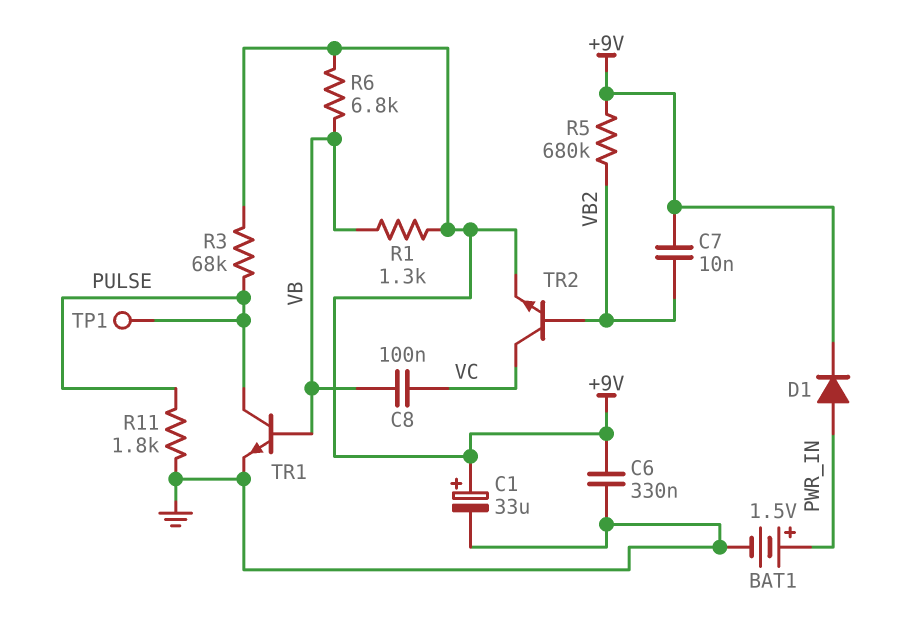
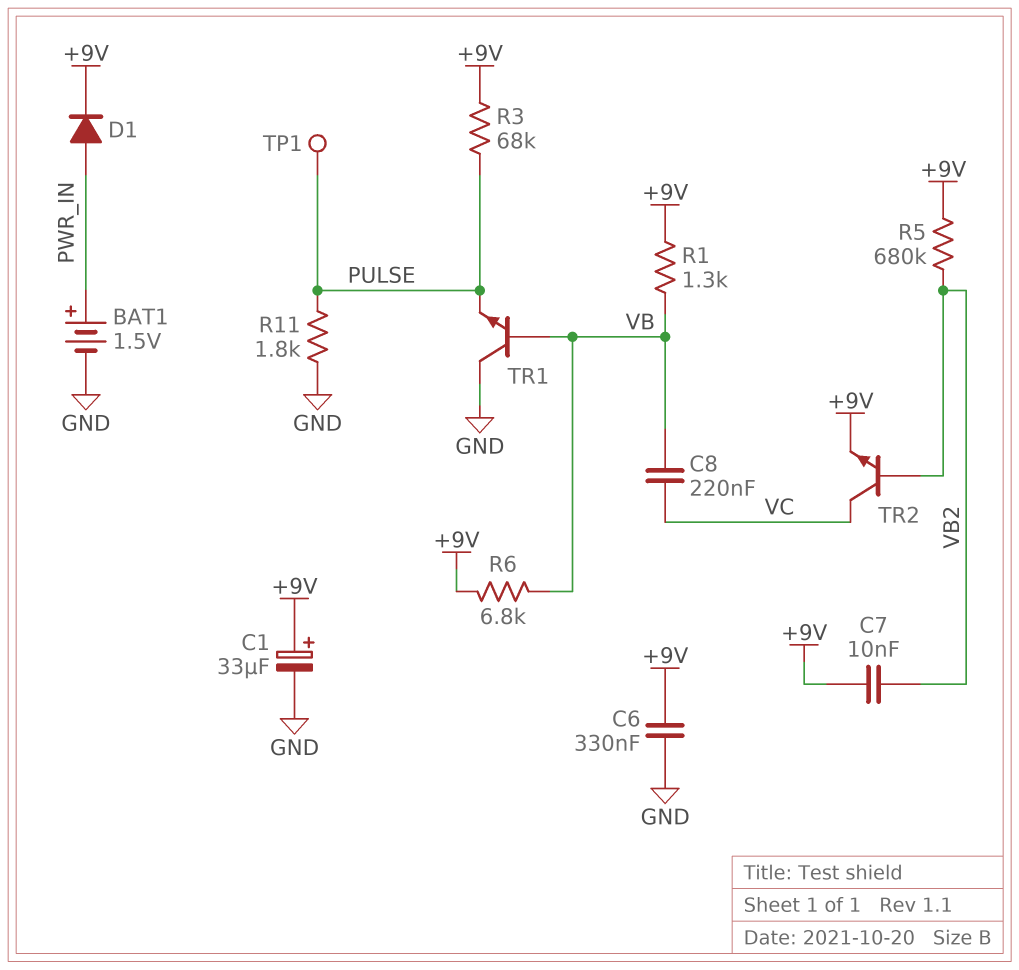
C8: 100nF (VB, VC) -> 220nF (VB, VC)
TR1: NPN (B VB, C PULSE, E GND) -> NPN (B VB, C GND, E PULSE)

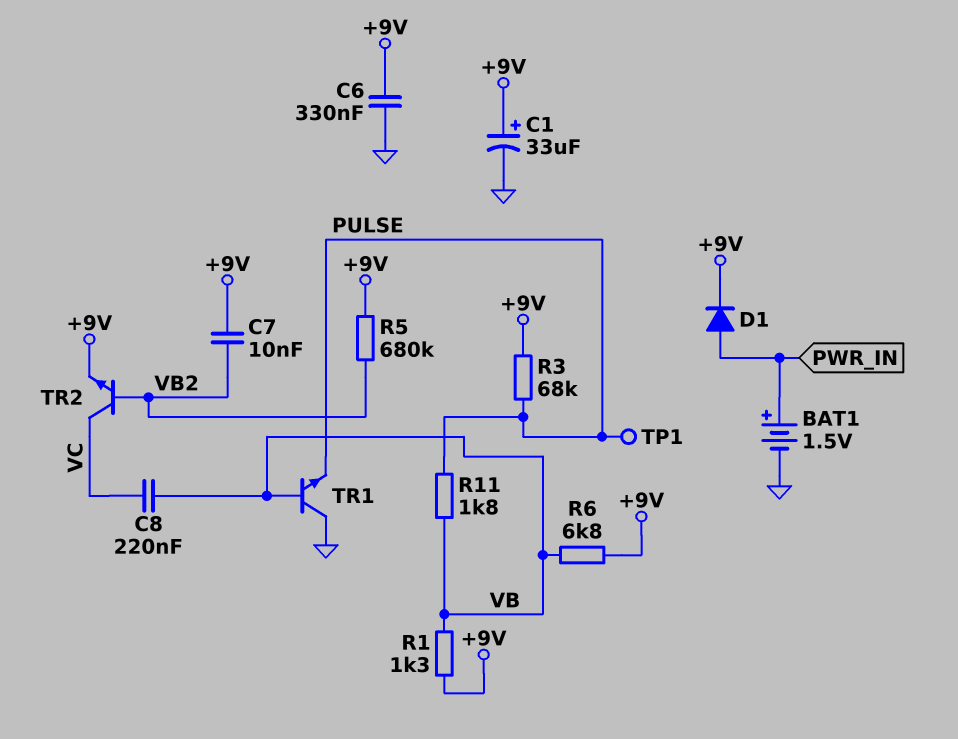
R11: 1.8k (GND, PULSE) -> 1.8k (PULSE, VB)

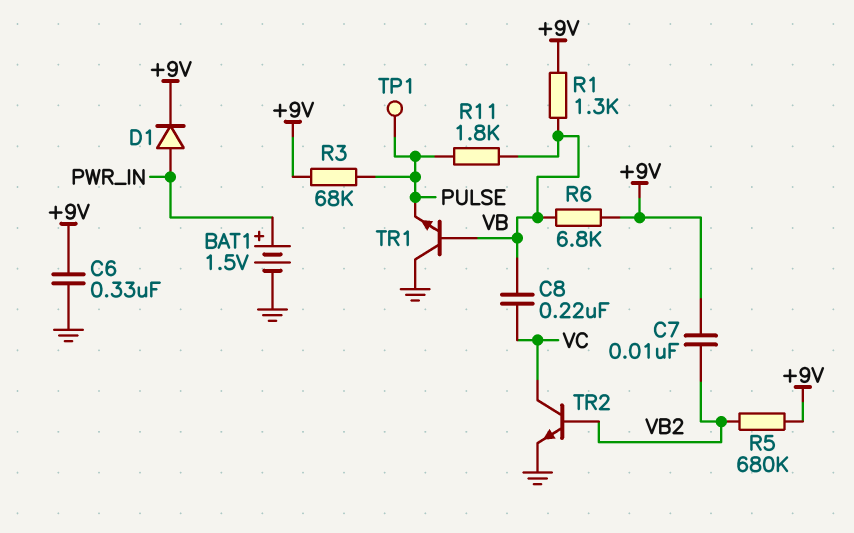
C1: 33uF (plus +9V, minus GND) -> none
TR2: NPN (B VB2, C VC, E +9V) -> NPN (B VB2, C VC, E GND)

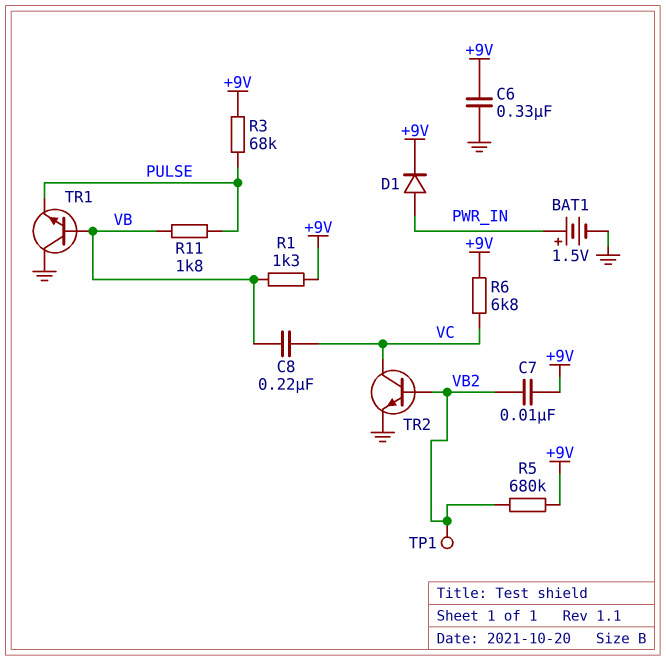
R6: 6.8k (+9V, VB) -> 6.8k (+9V, VC)
TP1: test point (PULSE) -> test point (VB2)

